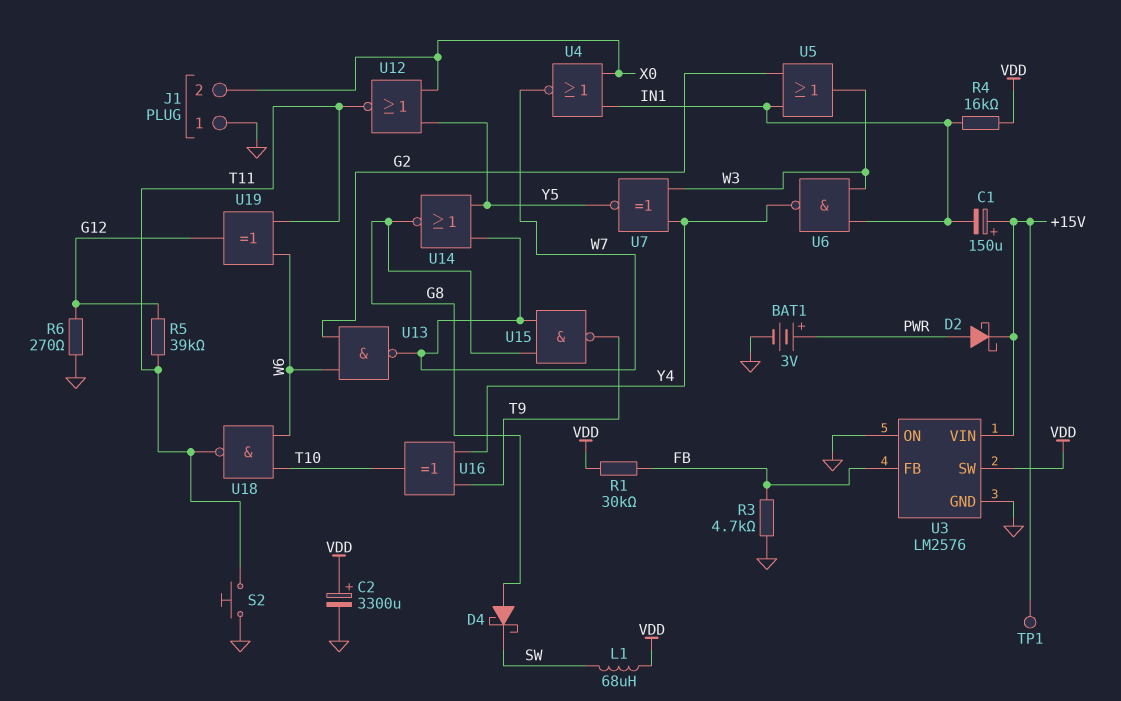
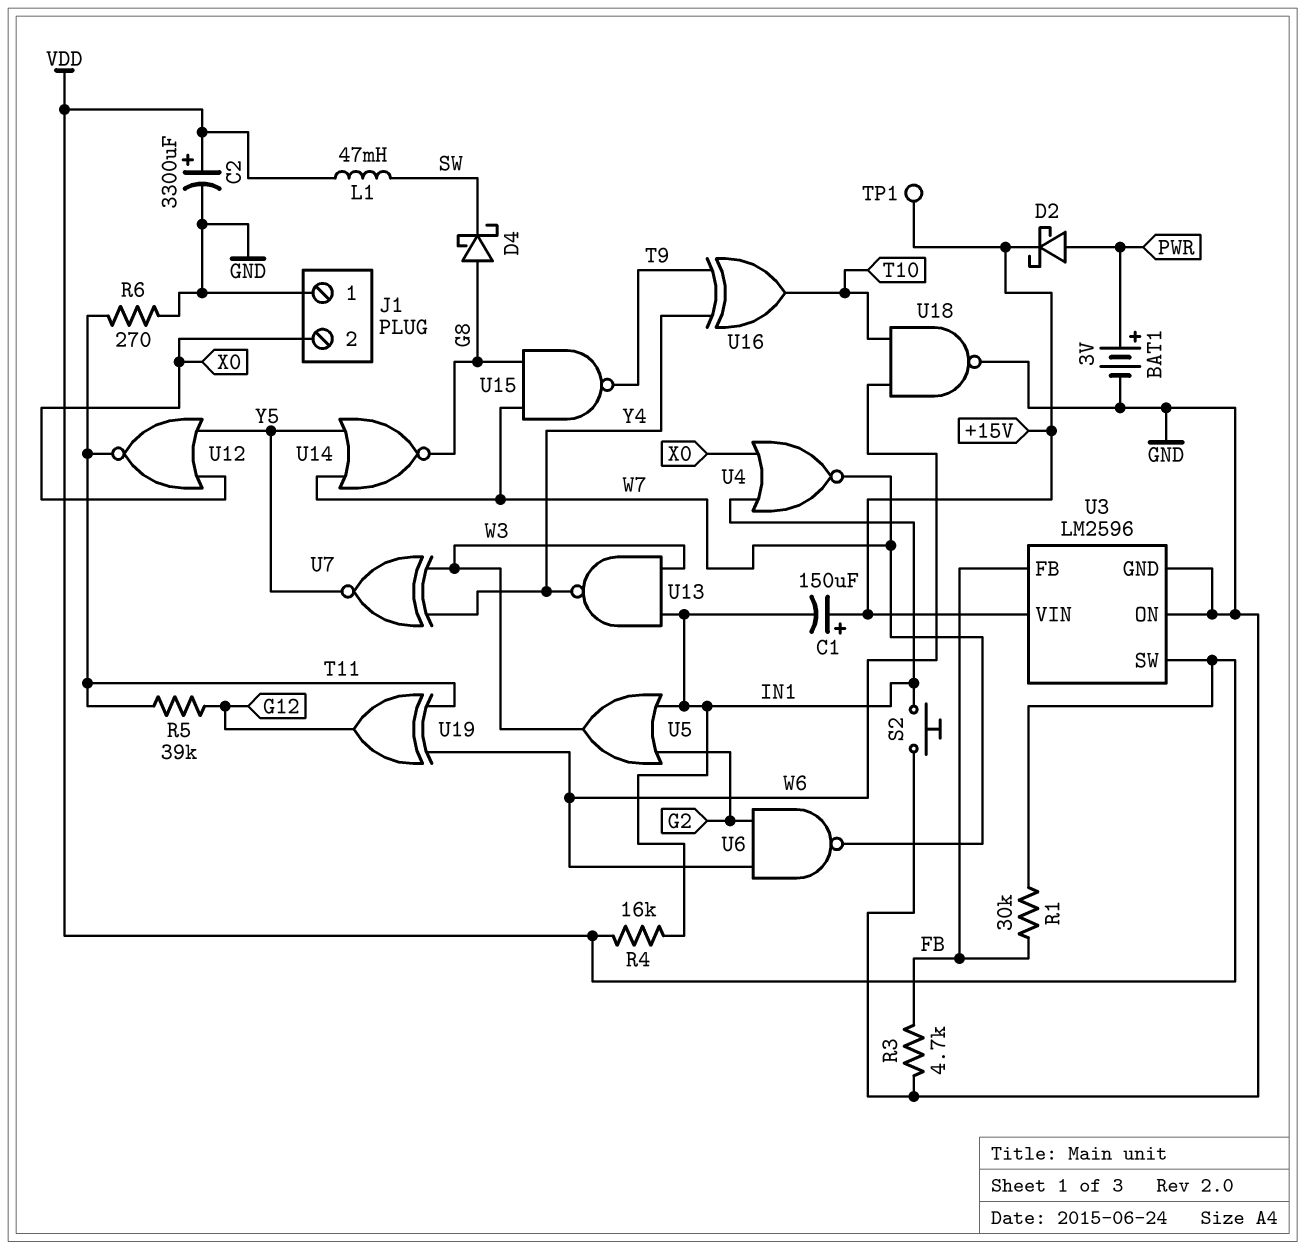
L1: 68uH (SW, VDD) -> 47mH (SW, VDD)
R6: 270 (G12, GND) -> 270 (GND, T11)
S2: button (GND, T11) -> button (GND, IN1)
U3: LM2576 -> LM2596
U6: NAND (in IN1, in W3, out Y4) -> NAND (in G2, in W6, out W7)
U13: NAND (in G2, in W6, out W7) -> NAND (in IN1, in W3, out Y4)
U18: NAND (in T10, in W6, out T11) -> NAND (in T10, in W6, out GND)

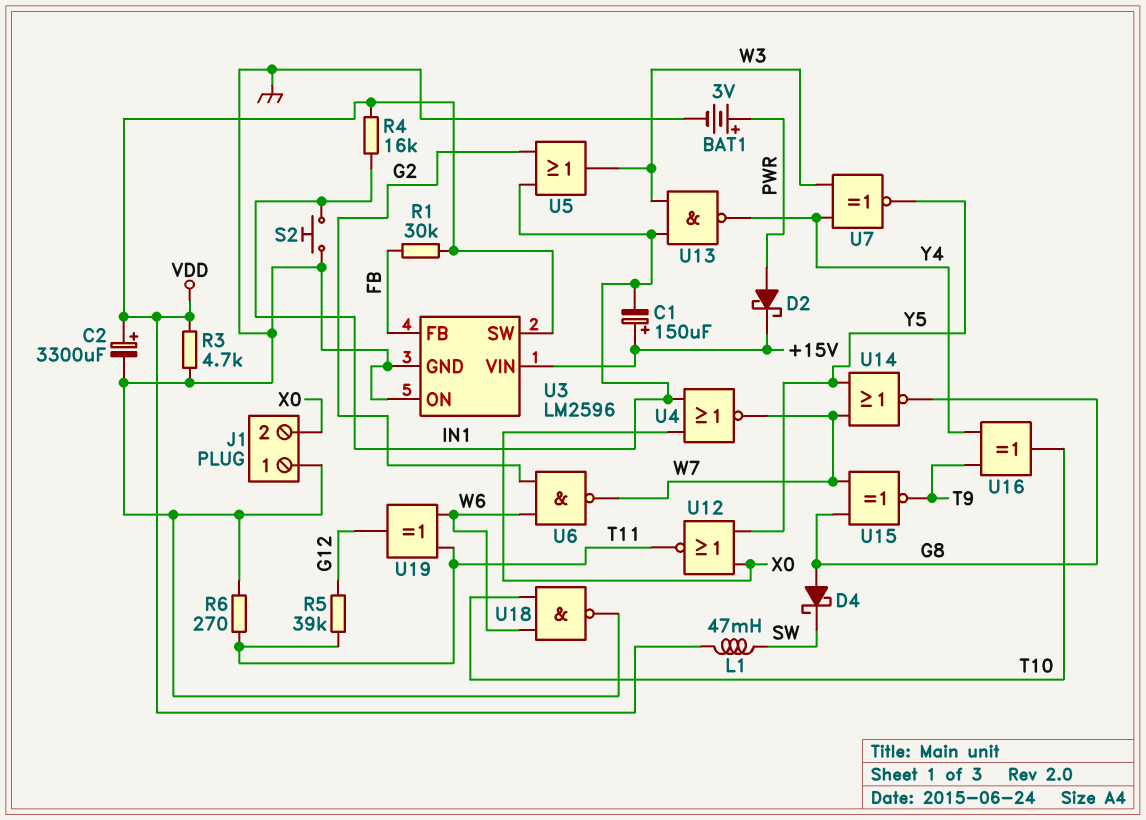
R3: 4.7k (FB, GND) -> 4.7k (GND, VDD)
TP1: test point (+15V) -> none
U15: NAND (in G8, in W7, out T9) -> XNOR (in G8, in W7, out T9)

